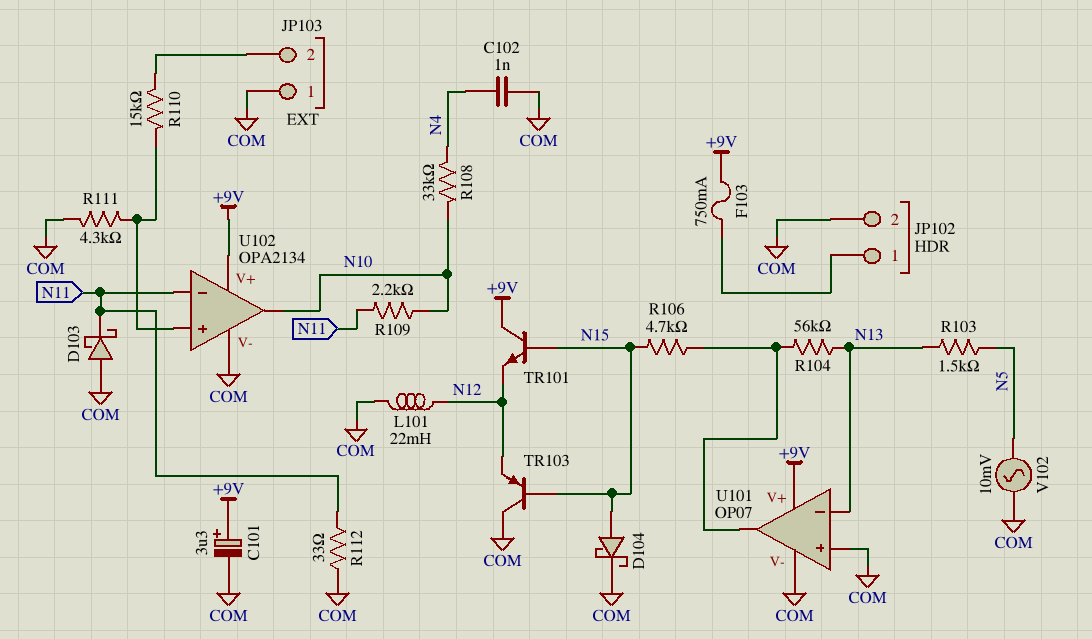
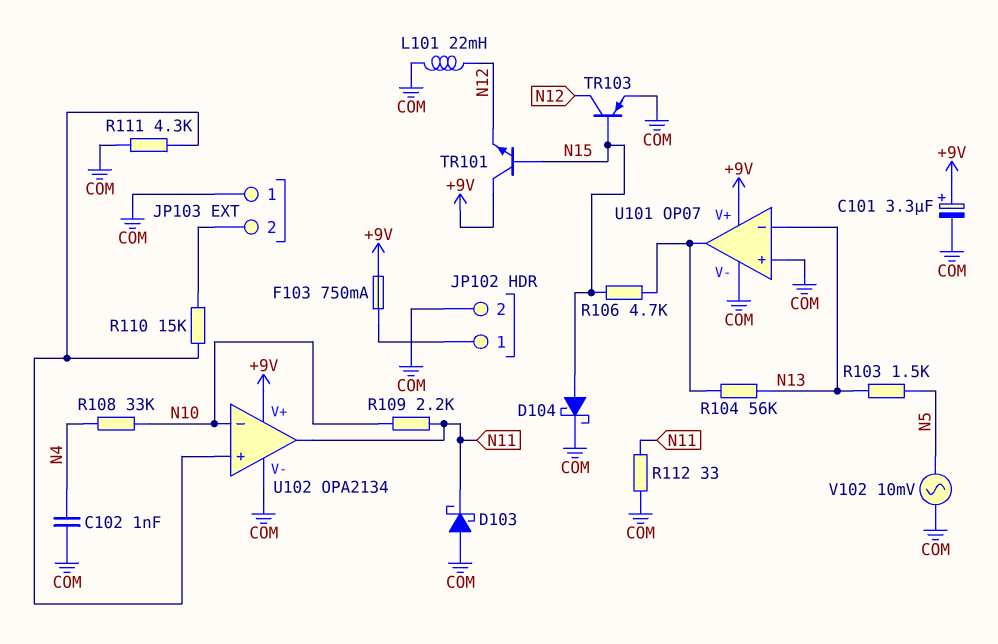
TR103: PNP (B N15, C COM, E N12) -> PNP (B N15, C N12, E COM)
U102 pin in-: N11 -> N10
U102 pin out: N10 -> N11

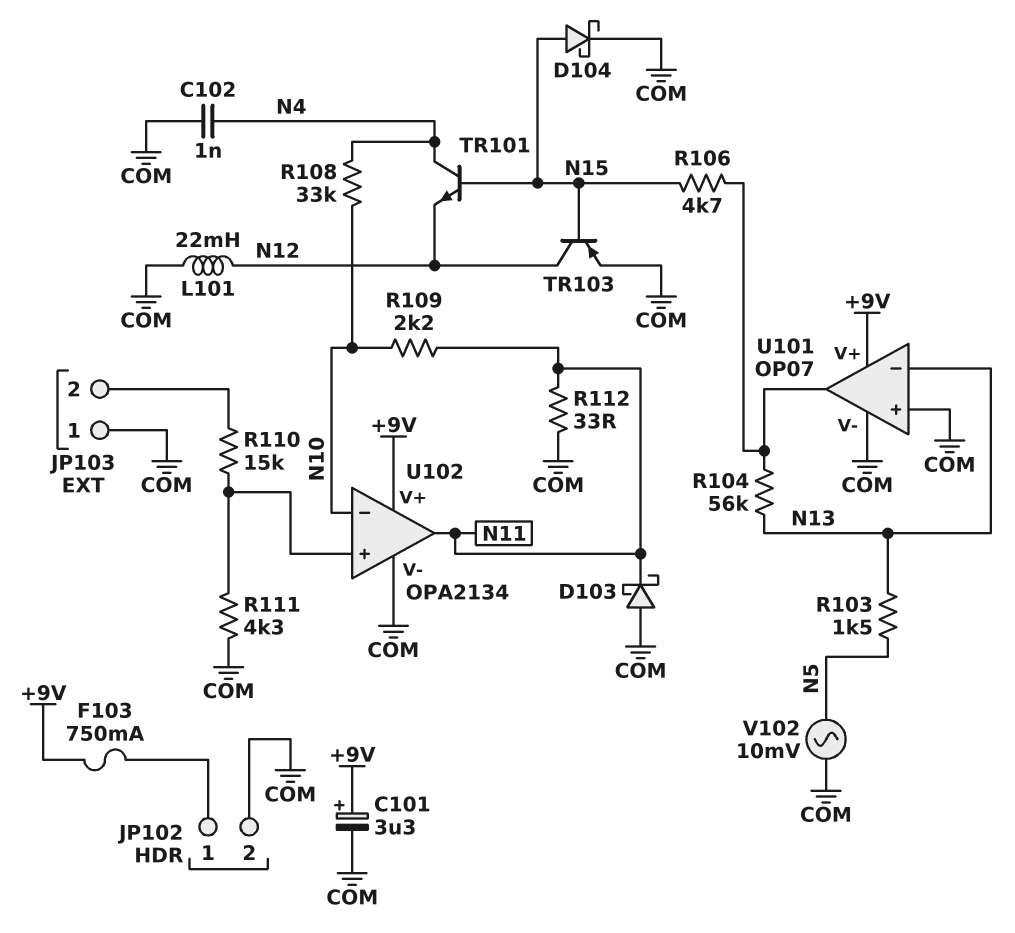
TR101: NPN (B N15, C +9V, E N12) -> NPN (B N15, C N4, E N12)

